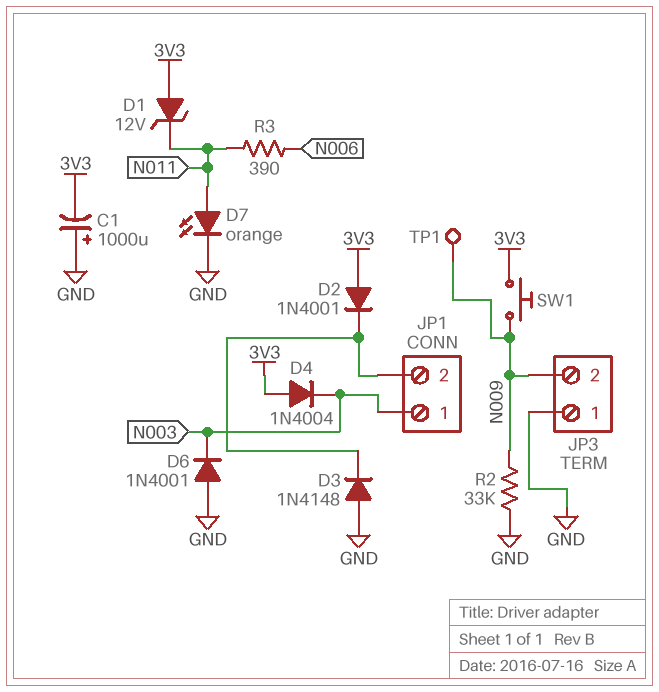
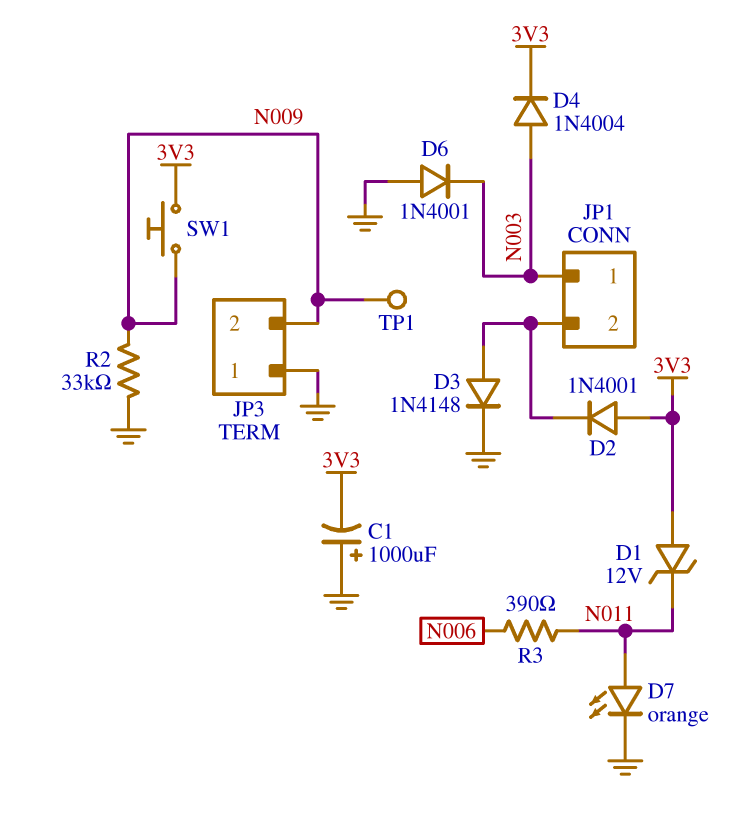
D3: diode 1N4148 (A GND, K JP1/2) -> diode 1N4148 (A JP1/2, K GND)
D4: diode 1N4004 (A 3V3, K N003) -> diode 1N4004 (A N003, K 3V3)

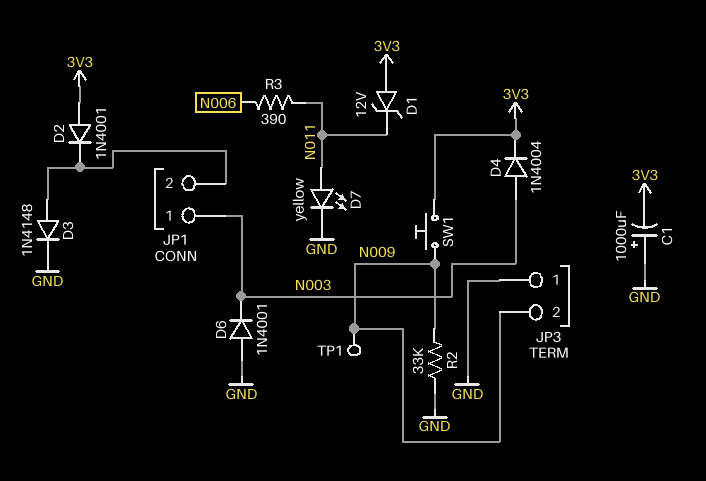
D7: LED orange (A N011, K GND) -> LED yellow (A N011, K GND)

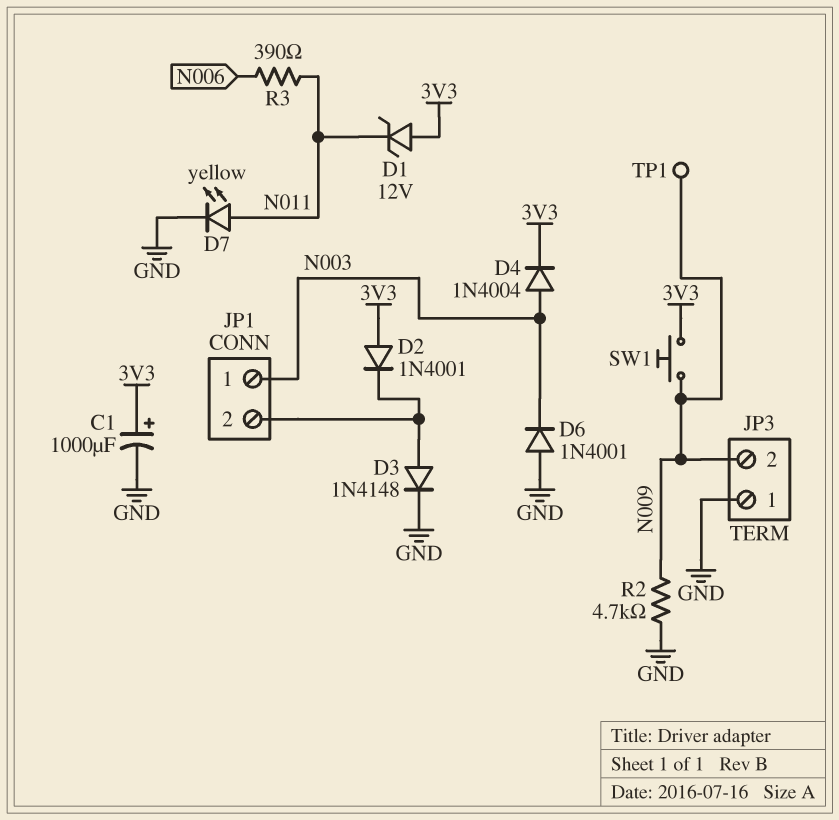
C1: 1000uF (plus GND, minus 3V3) -> 1000uF (plus 3V3, minus GND)
R2: 33k (GND, N009) -> 4.7k (GND, N009)

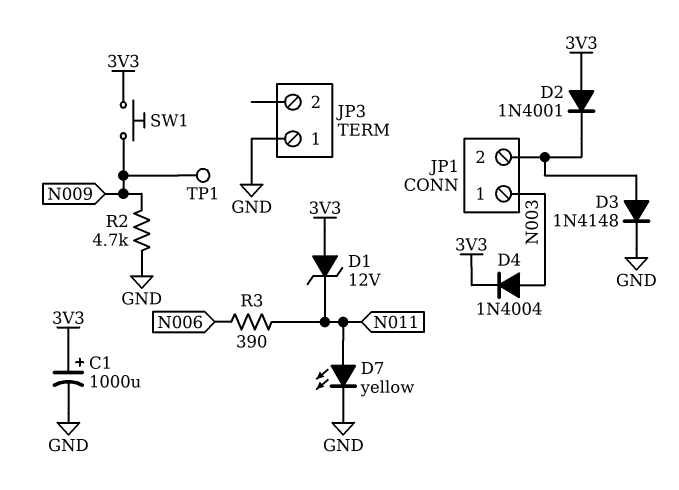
D6: diode 1N4001 (A GND, K N003) -> none
JP3 pin 2: N009 -> none

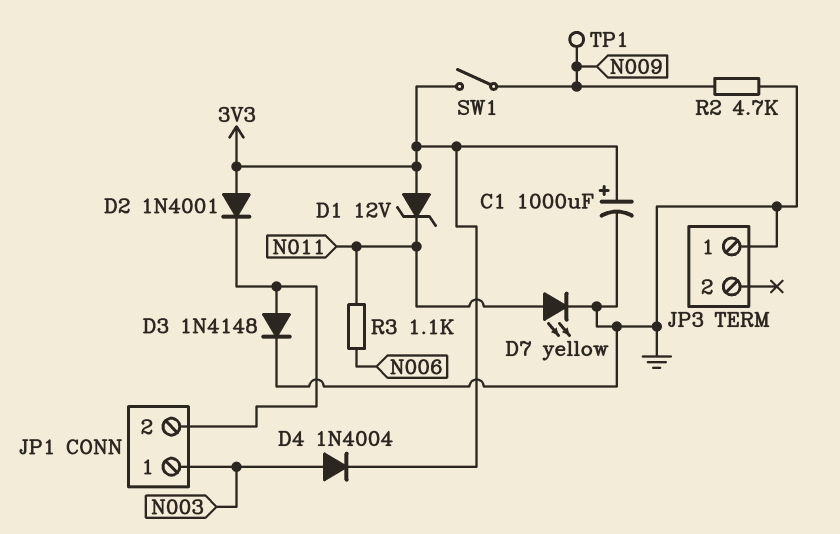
R3: 390 (N006, N011) -> 1.1k (N006, N011)
SW1: button (3V3, N009) -> switch (3V3, N009)

